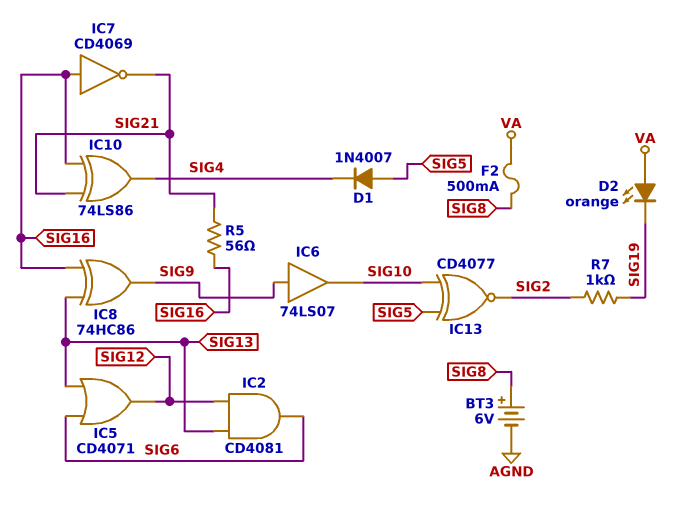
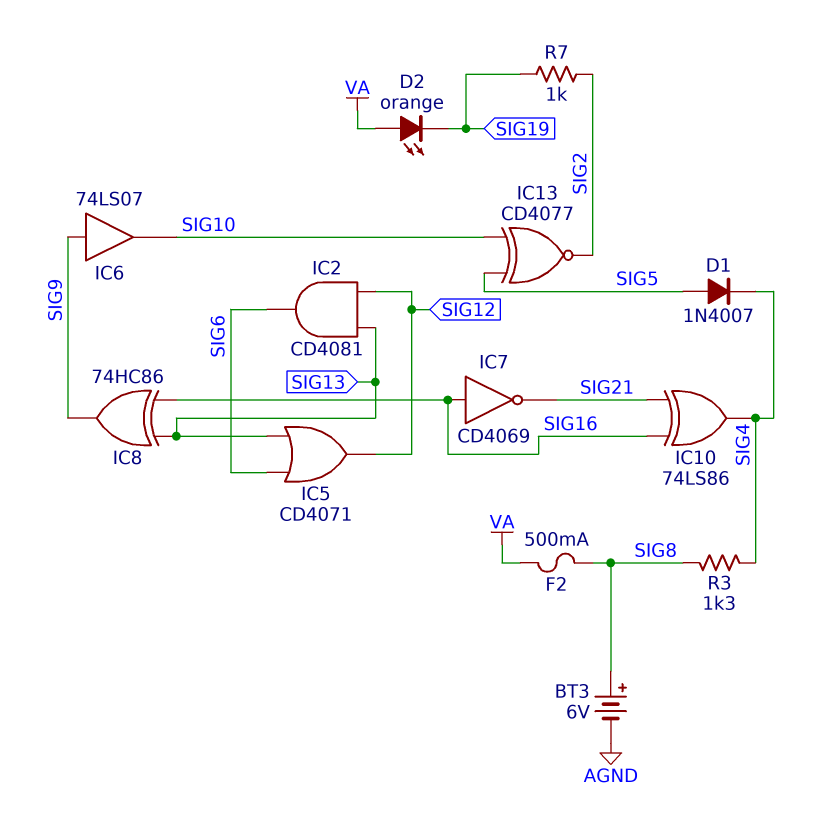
R3: none -> 1.3k (SIG4, SIG8)
R5: 56 (SIG16, SIG21) -> none

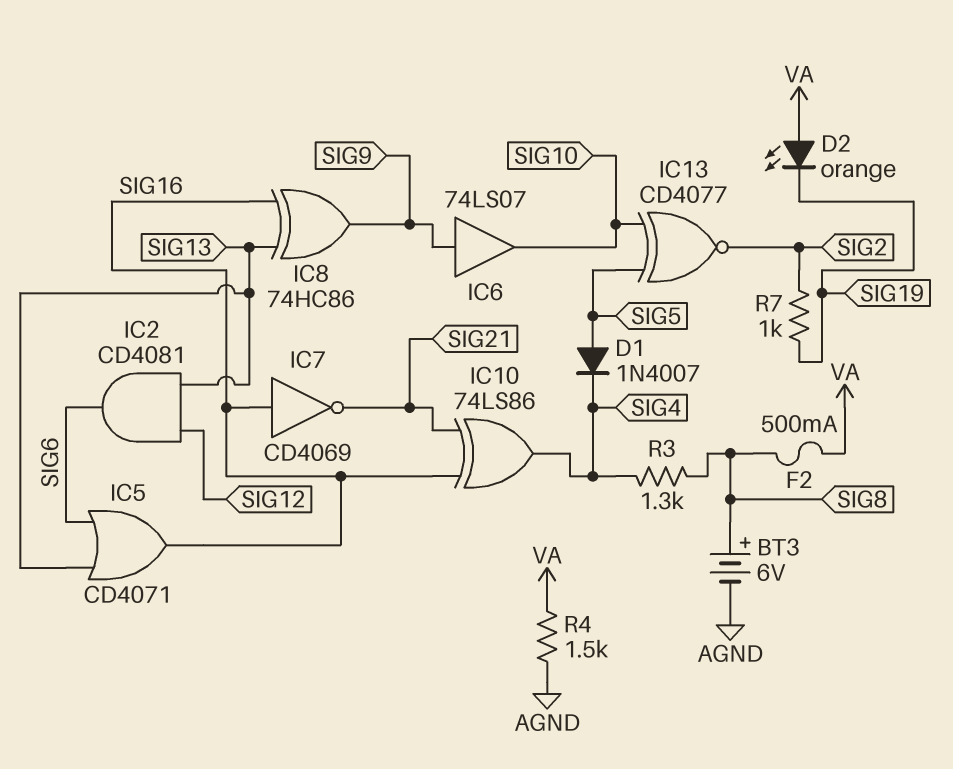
IC5: OR CD4071 (in SIG6, in SIG13, out SIG12) -> OR CD4071 (in SIG6, in SIG13, out SIG16)
R4: none -> 1.5k (AGND, VA)

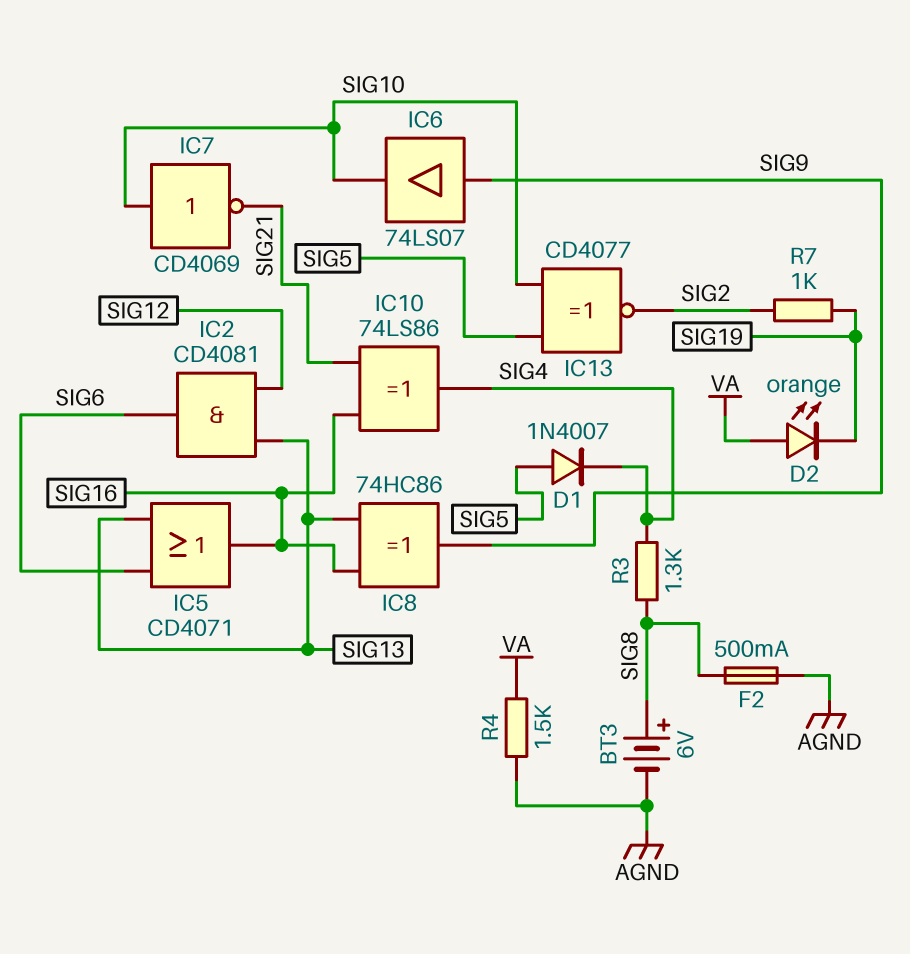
F2: 500mA (SIG8, VA) -> 500mA (AGND, SIG8)
IC7: NOT CD4069 (in SIG16, out SIG21) -> NOT CD4069 (in SIG10, out SIG21)

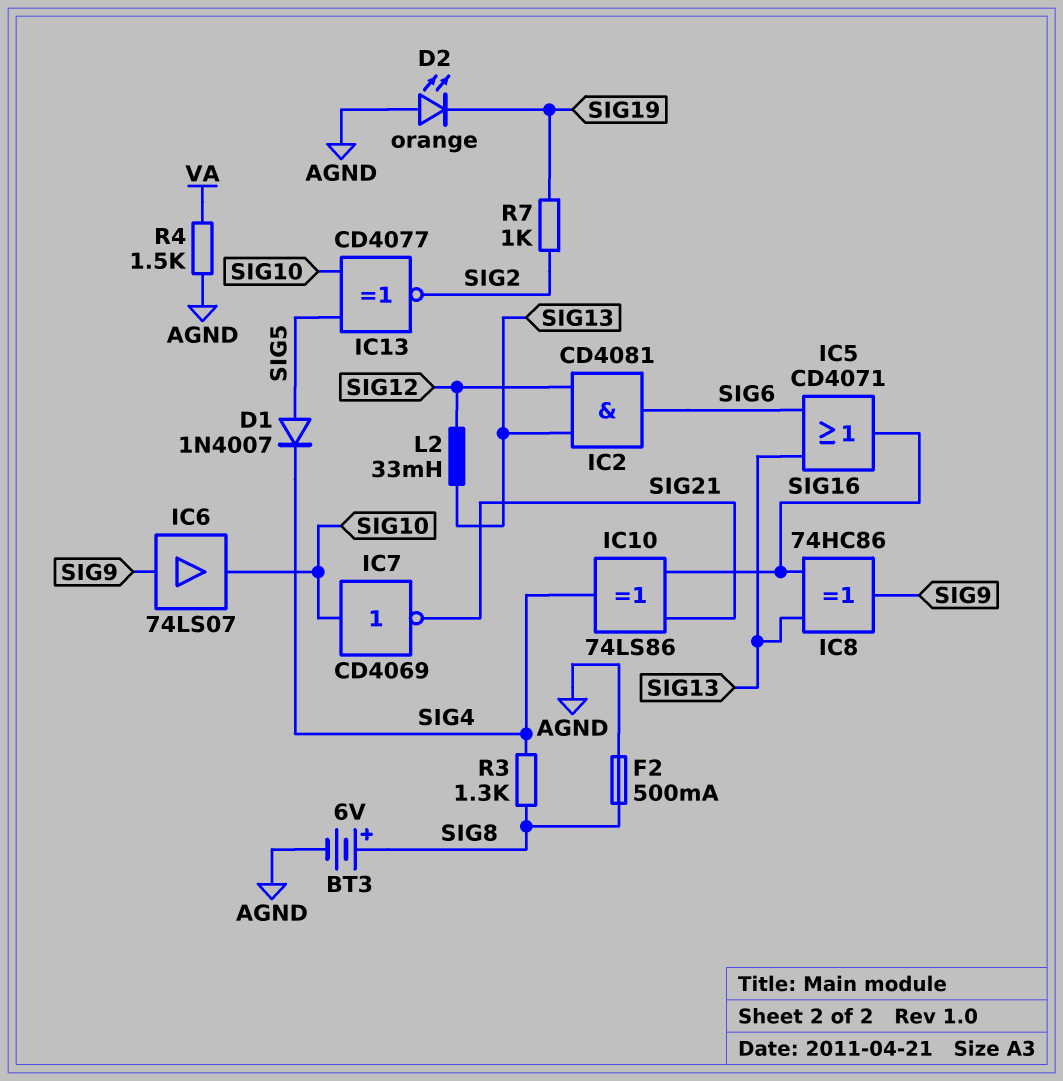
D2: LED orange (A VA, K SIG19) -> LED orange (A AGND, K SIG19)
L2: none -> 33mH (SIG12, SIG13)

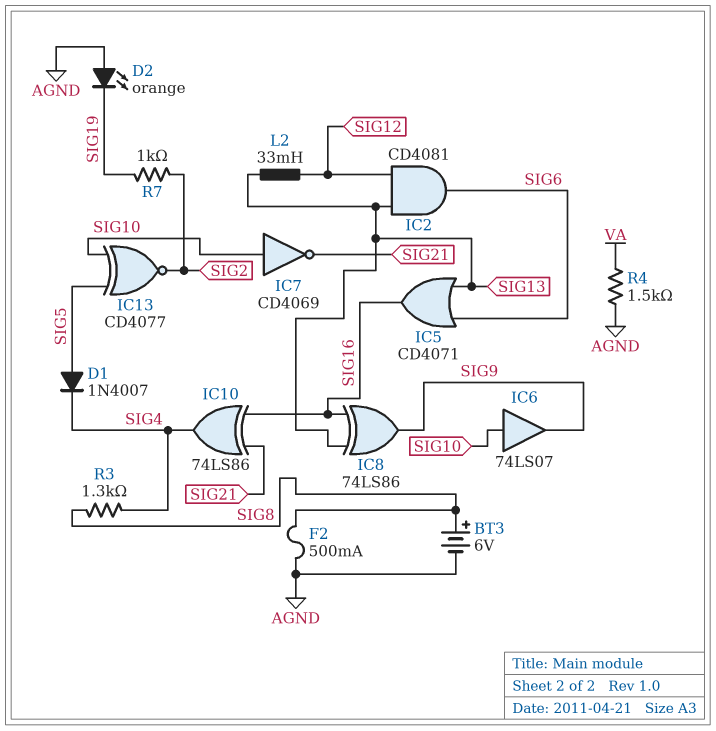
IC6: buffer 74LS07 (in SIG9, out SIG10) -> buffer 74LS07 (in SIG10, out SIG9)
IC8: XOR 74HC86 (in SIG13, in SIG16, out SIG9) -> XOR 74LS86 (in SIG13, in SIG16, out SIG9)

